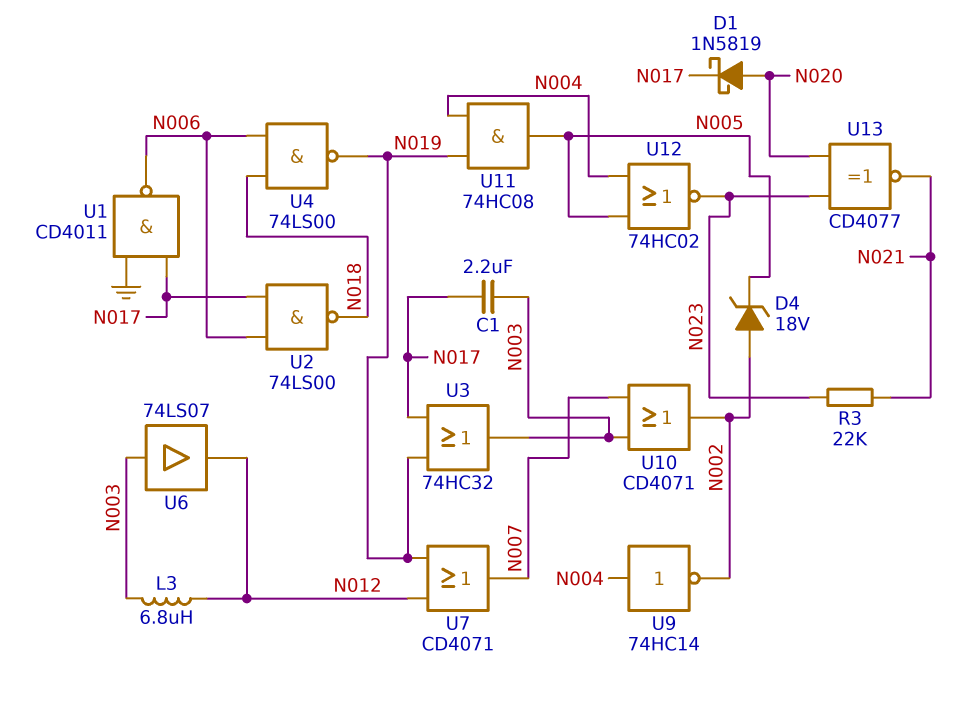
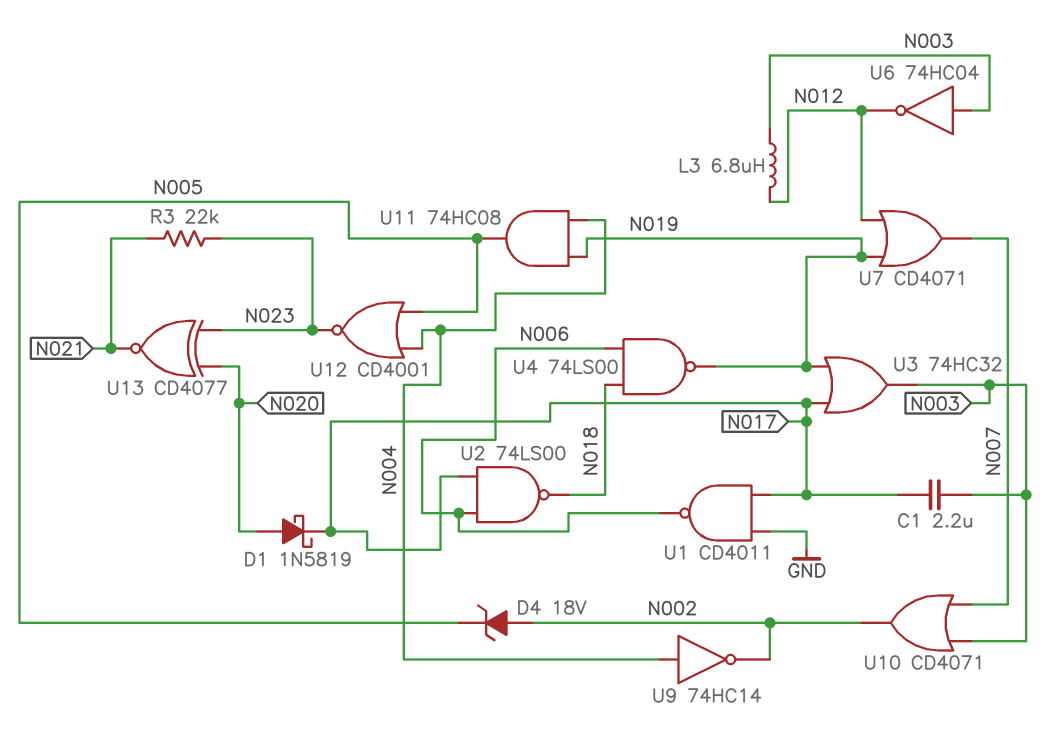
U6: buffer 74LS07 (in N003, out N012) -> NOT 74HC04 (in N003, out N012)
U12: NOR 74HC02 (in N004, in N005, out N023) -> NOR CD4001 (in N004, in N005, out N023)

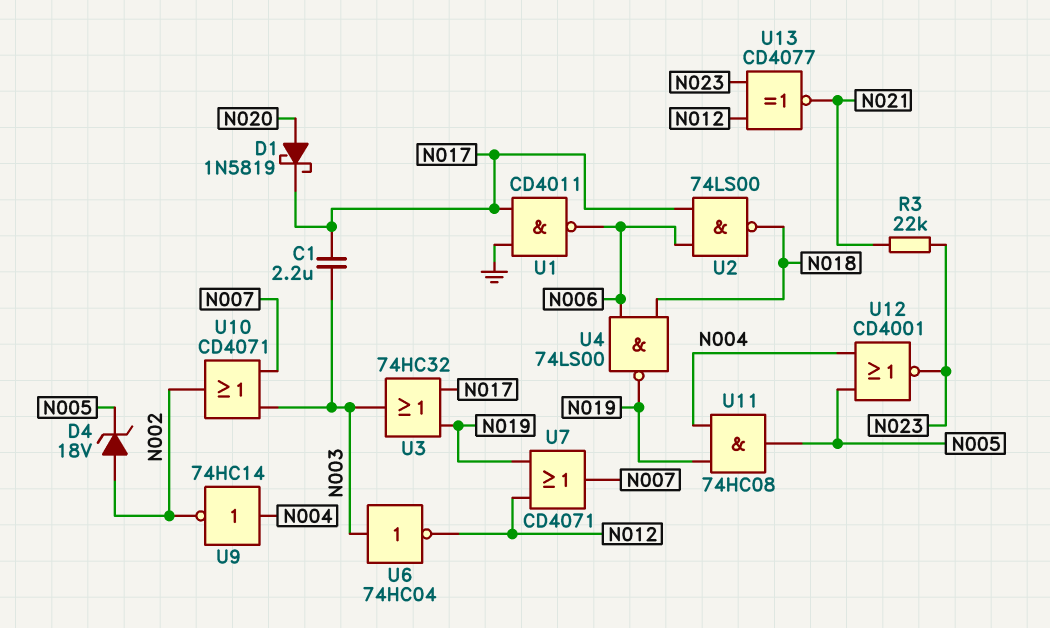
L3: 6.8uH (N003, N012) -> none
U13: XNOR CD4077 (in N020, in N023, out N021) -> XNOR CD4077 (in N012, in N023, out N021)

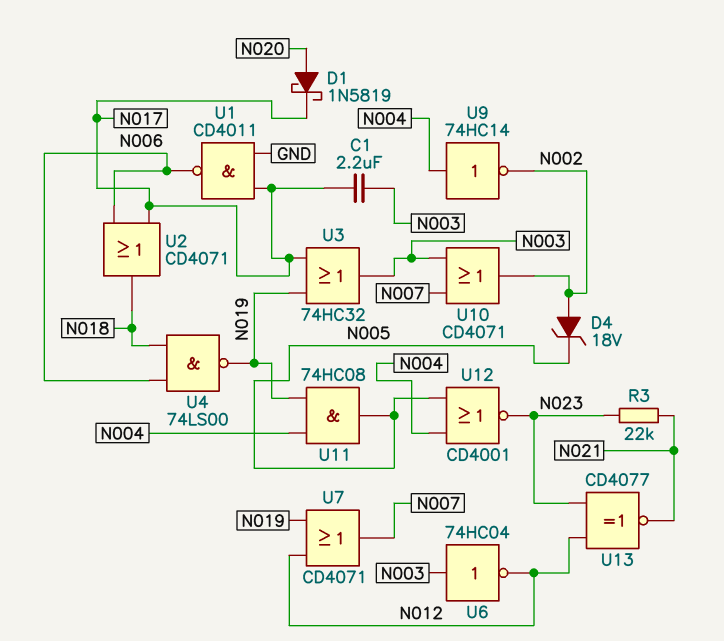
U2: NAND 74LS00 (in N006, in N017, out N018) -> OR CD4071 (in N006, in N017, out N018)

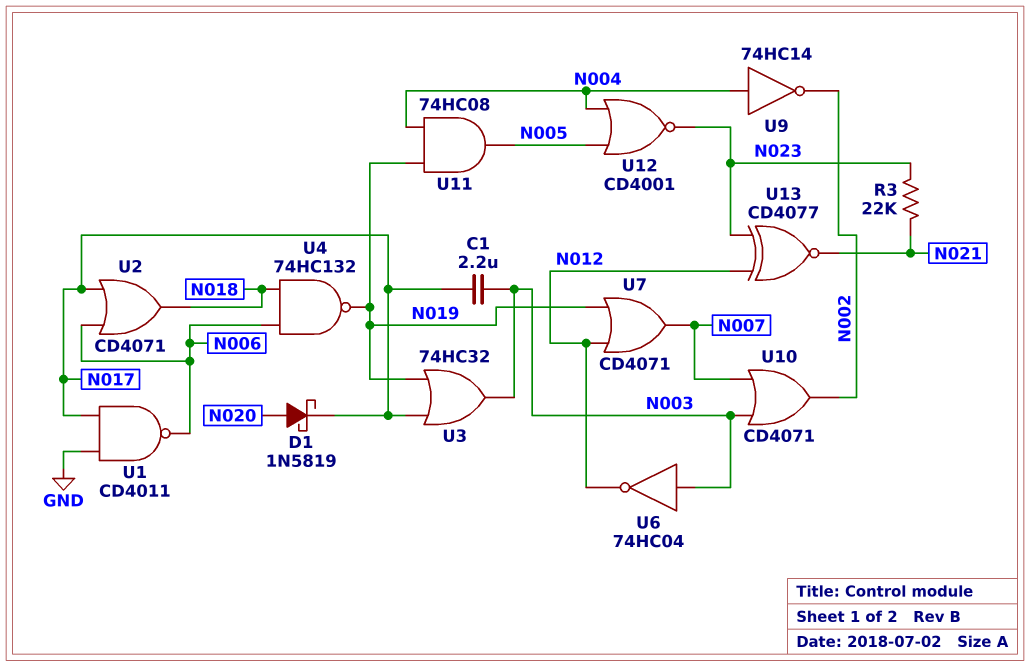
D4: zener 18V (A N002, K N005) -> none
U4: NAND 74LS00 (in N006, in N018, out N019) -> NAND 74HC132 (in N006, in N018, out N019)

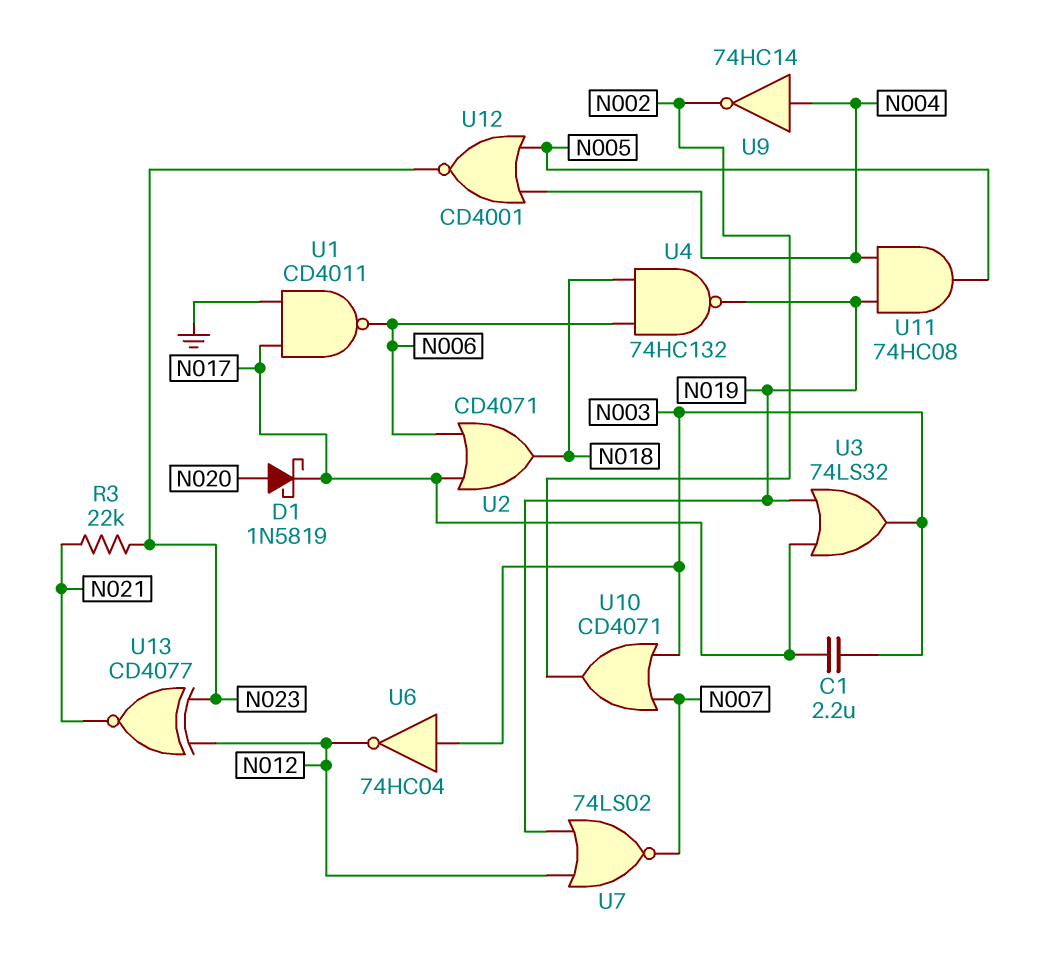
U3: OR 74HC32 (in N017, in N019, out N003) -> OR 74LS32 (in N017, in N019, out N003)
U7: OR CD4071 (in N012, in N019, out N007) -> NOR 74LS02 (in N012, in N019, out N007)

